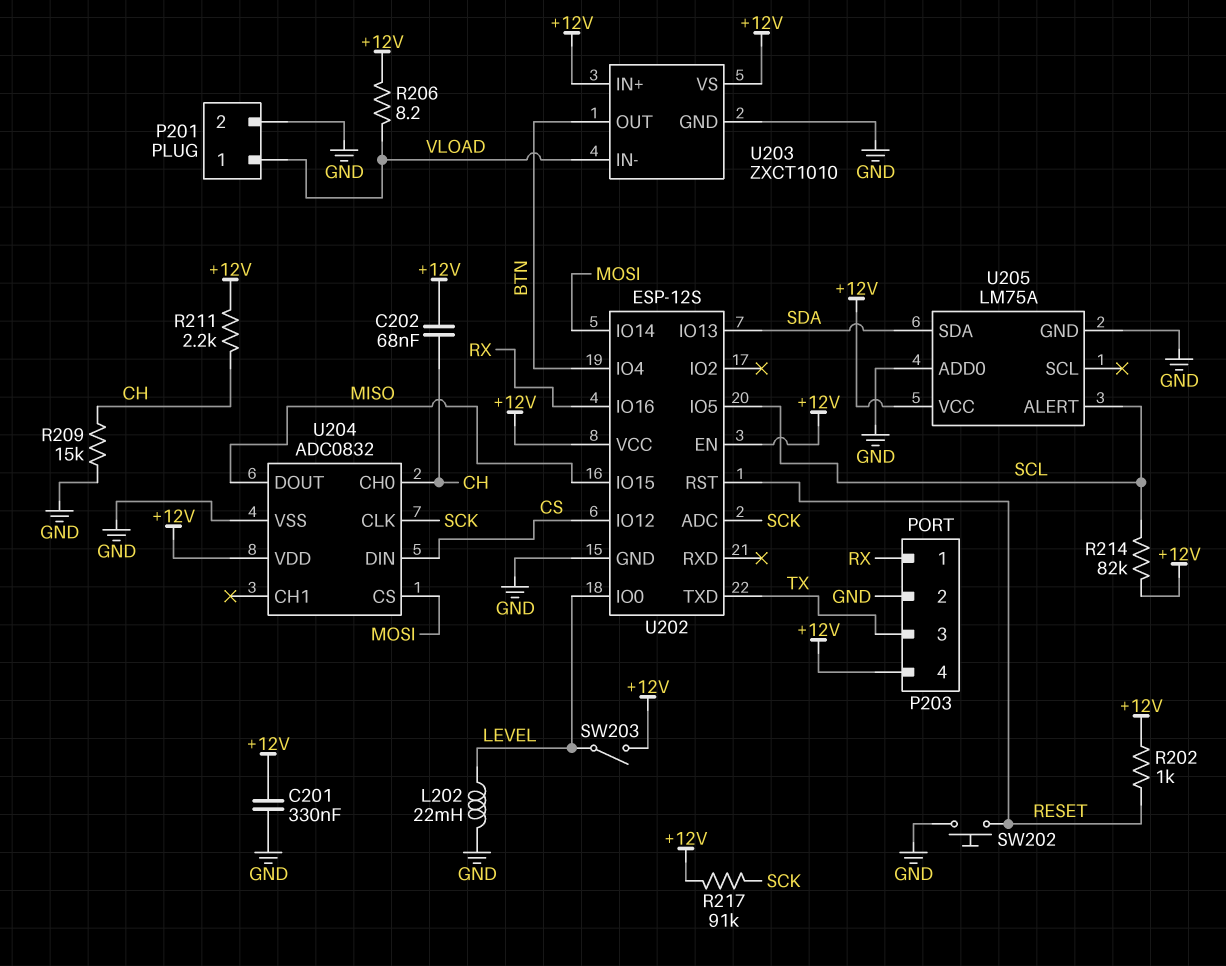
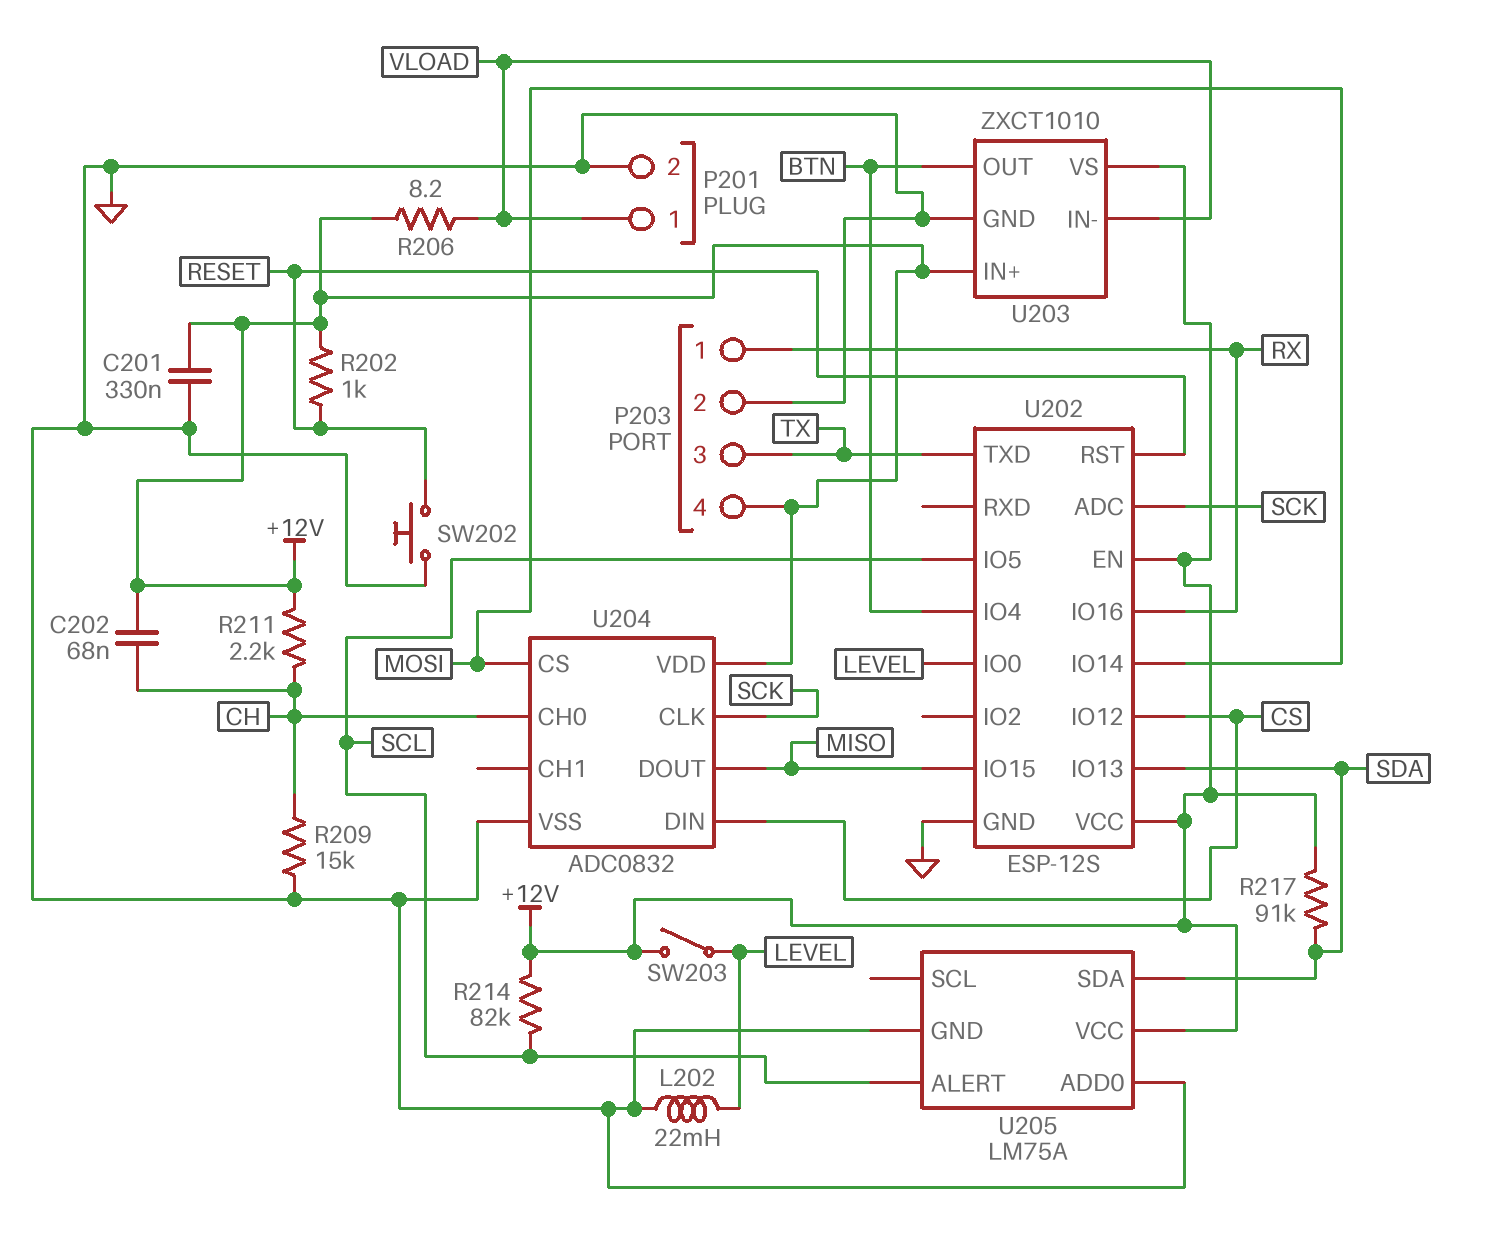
R217: 91k (+12V, SCK) -> 91k (+12V, SDA)

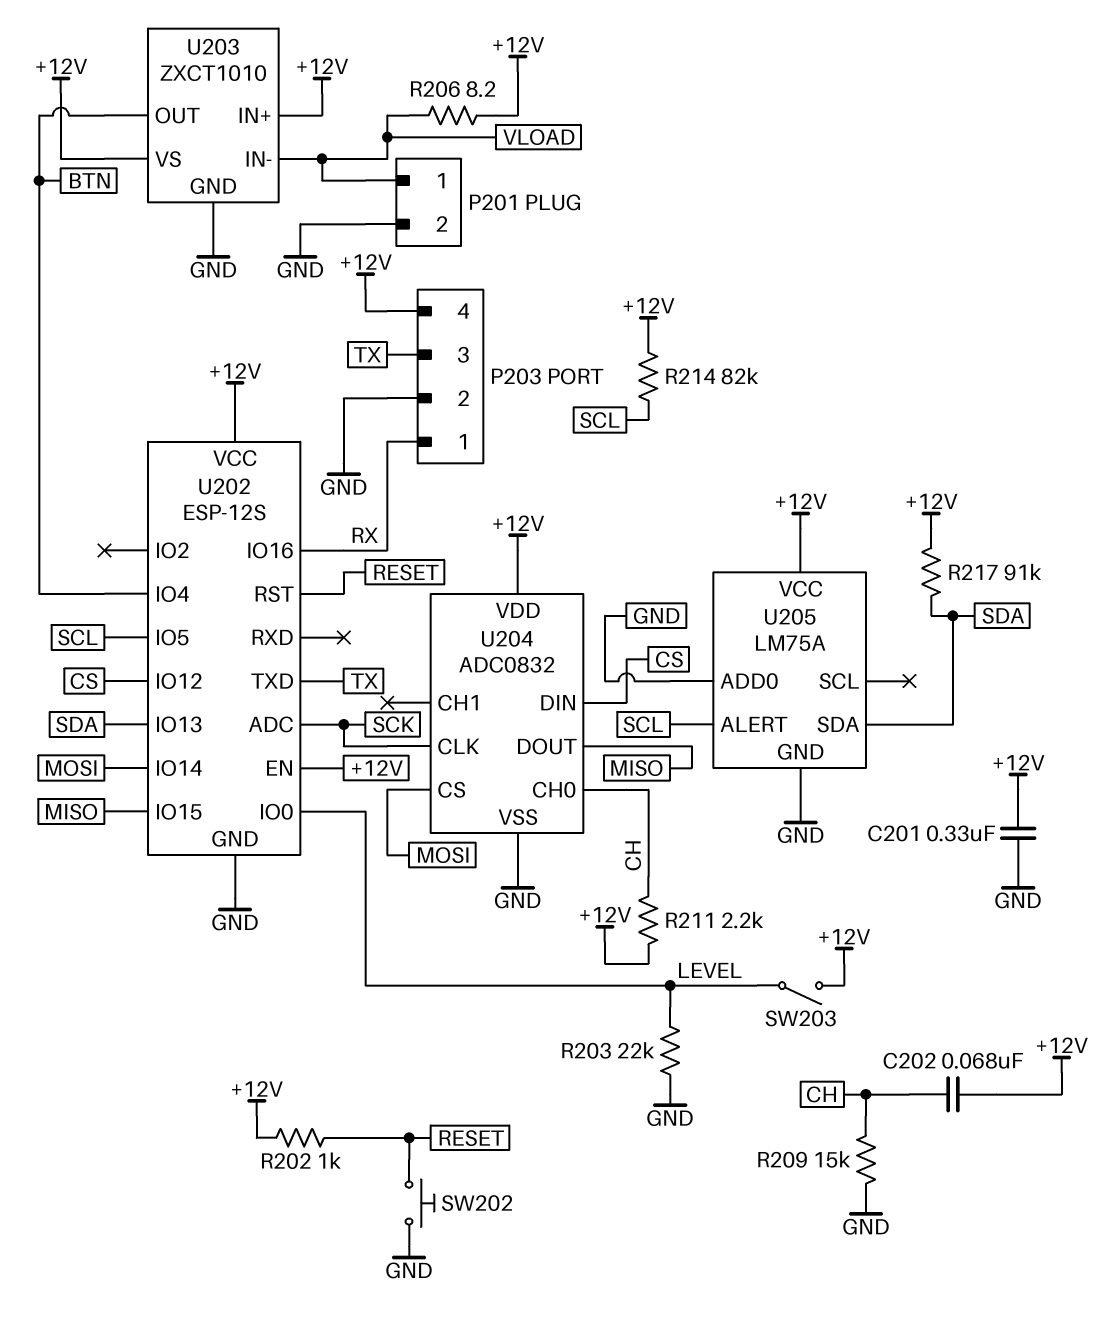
L202: 22mH (GND, LEVEL) -> none
R203: none -> 22k (GND, LEVEL)

